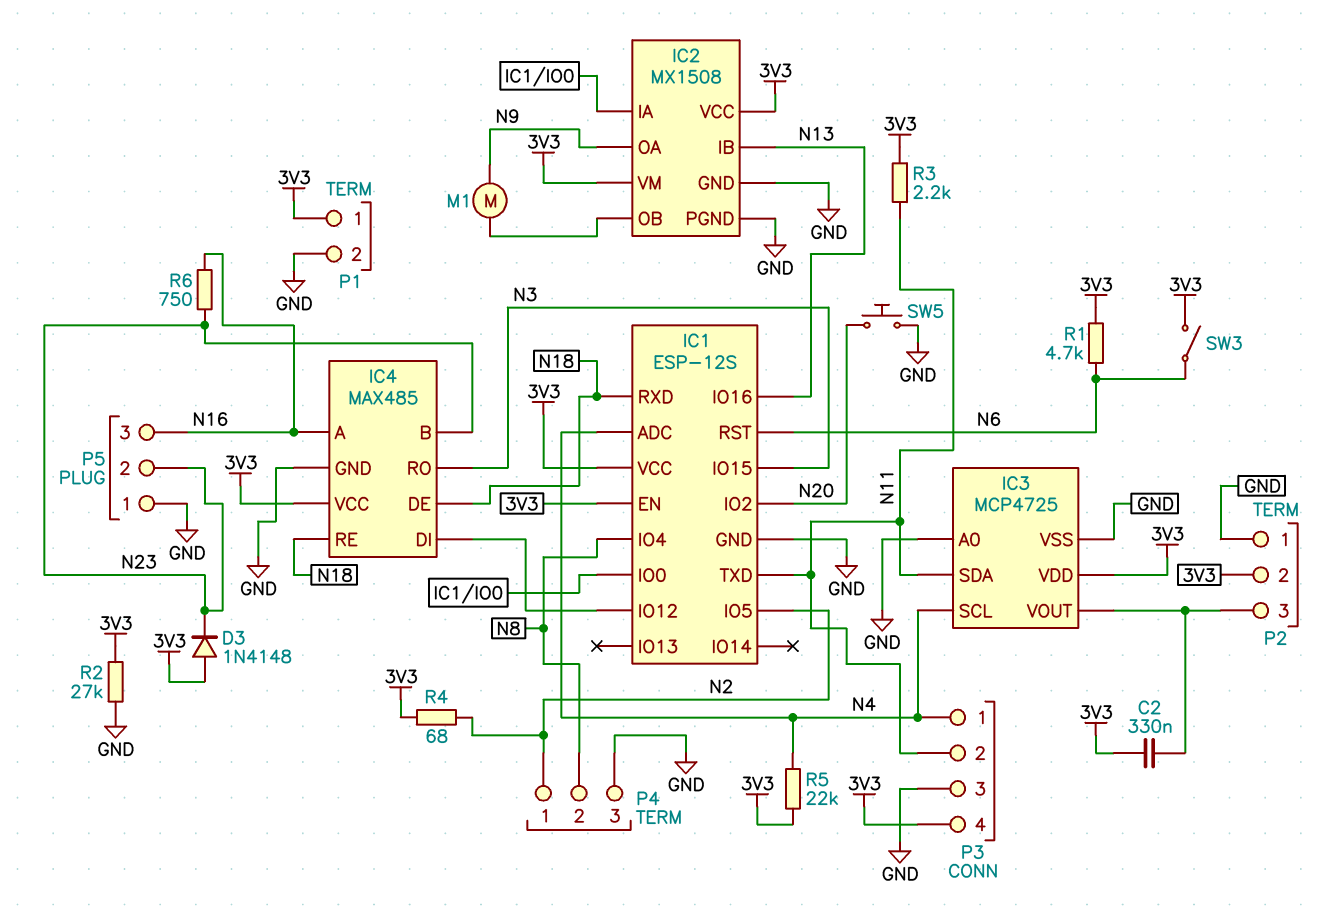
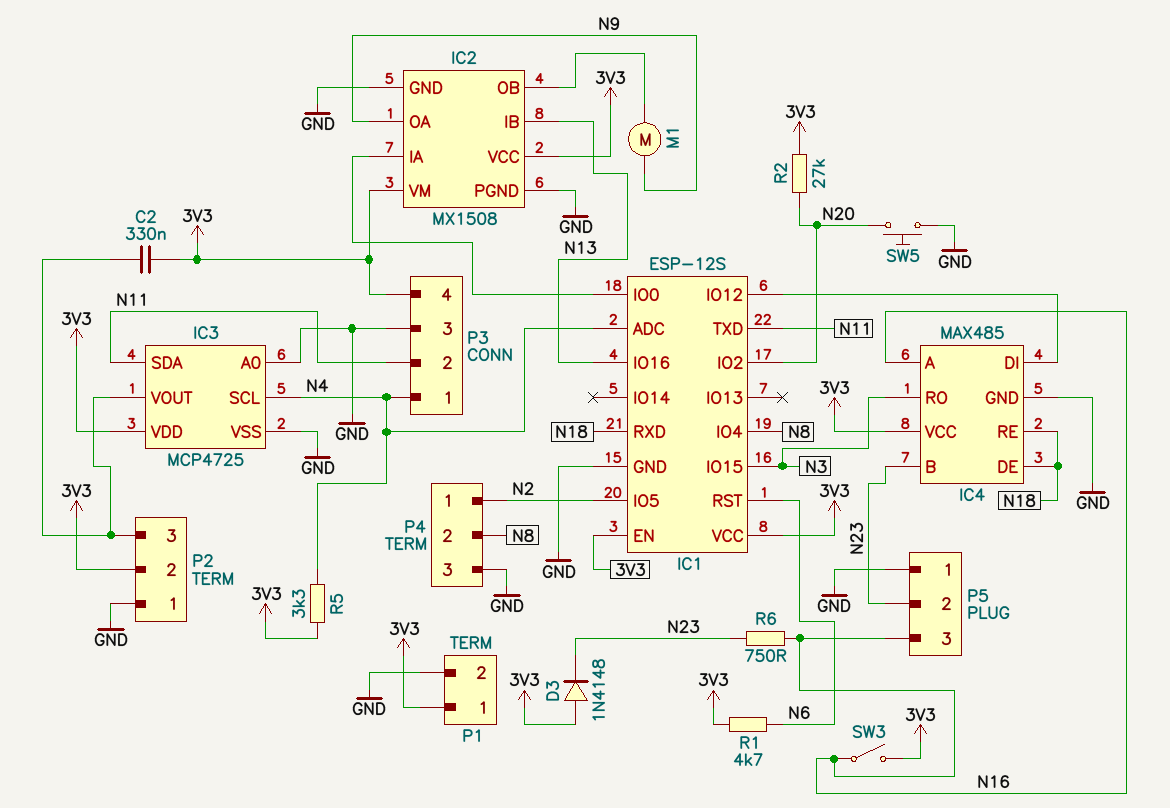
R2: 27k (3V3, GND) -> 27k (3V3, N20)
R3: 2.2k (3V3, N11) -> none
R4: 68 (3V3, N2) -> none
R5: 22k (3V3, N4) -> 3.3k (3V3, N4)
SW3: switch (3V3, N6) -> switch (3V3, N16)

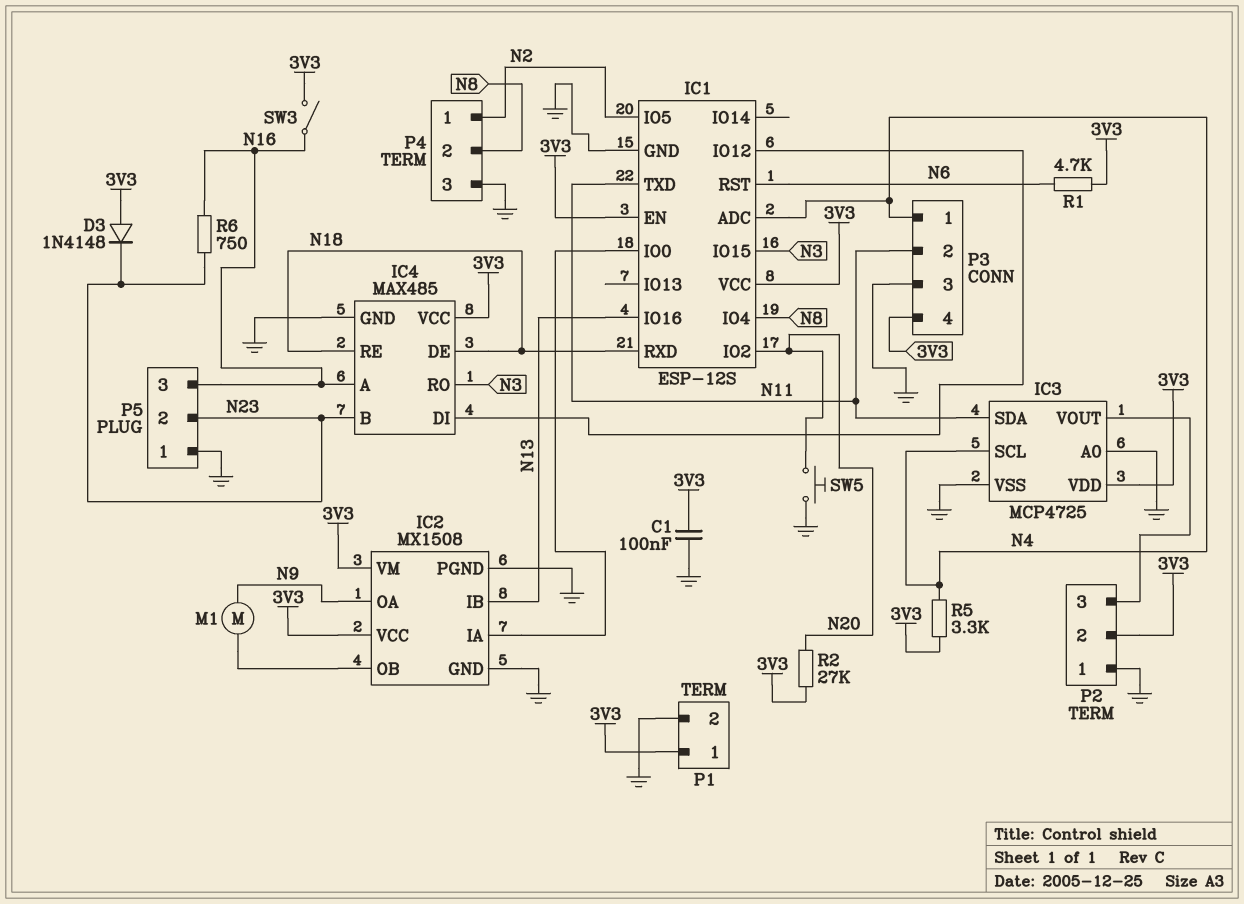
C1: none -> 100nF (3V3, GND)
C2: 330nF (3V3, IC3/VOUT) -> none

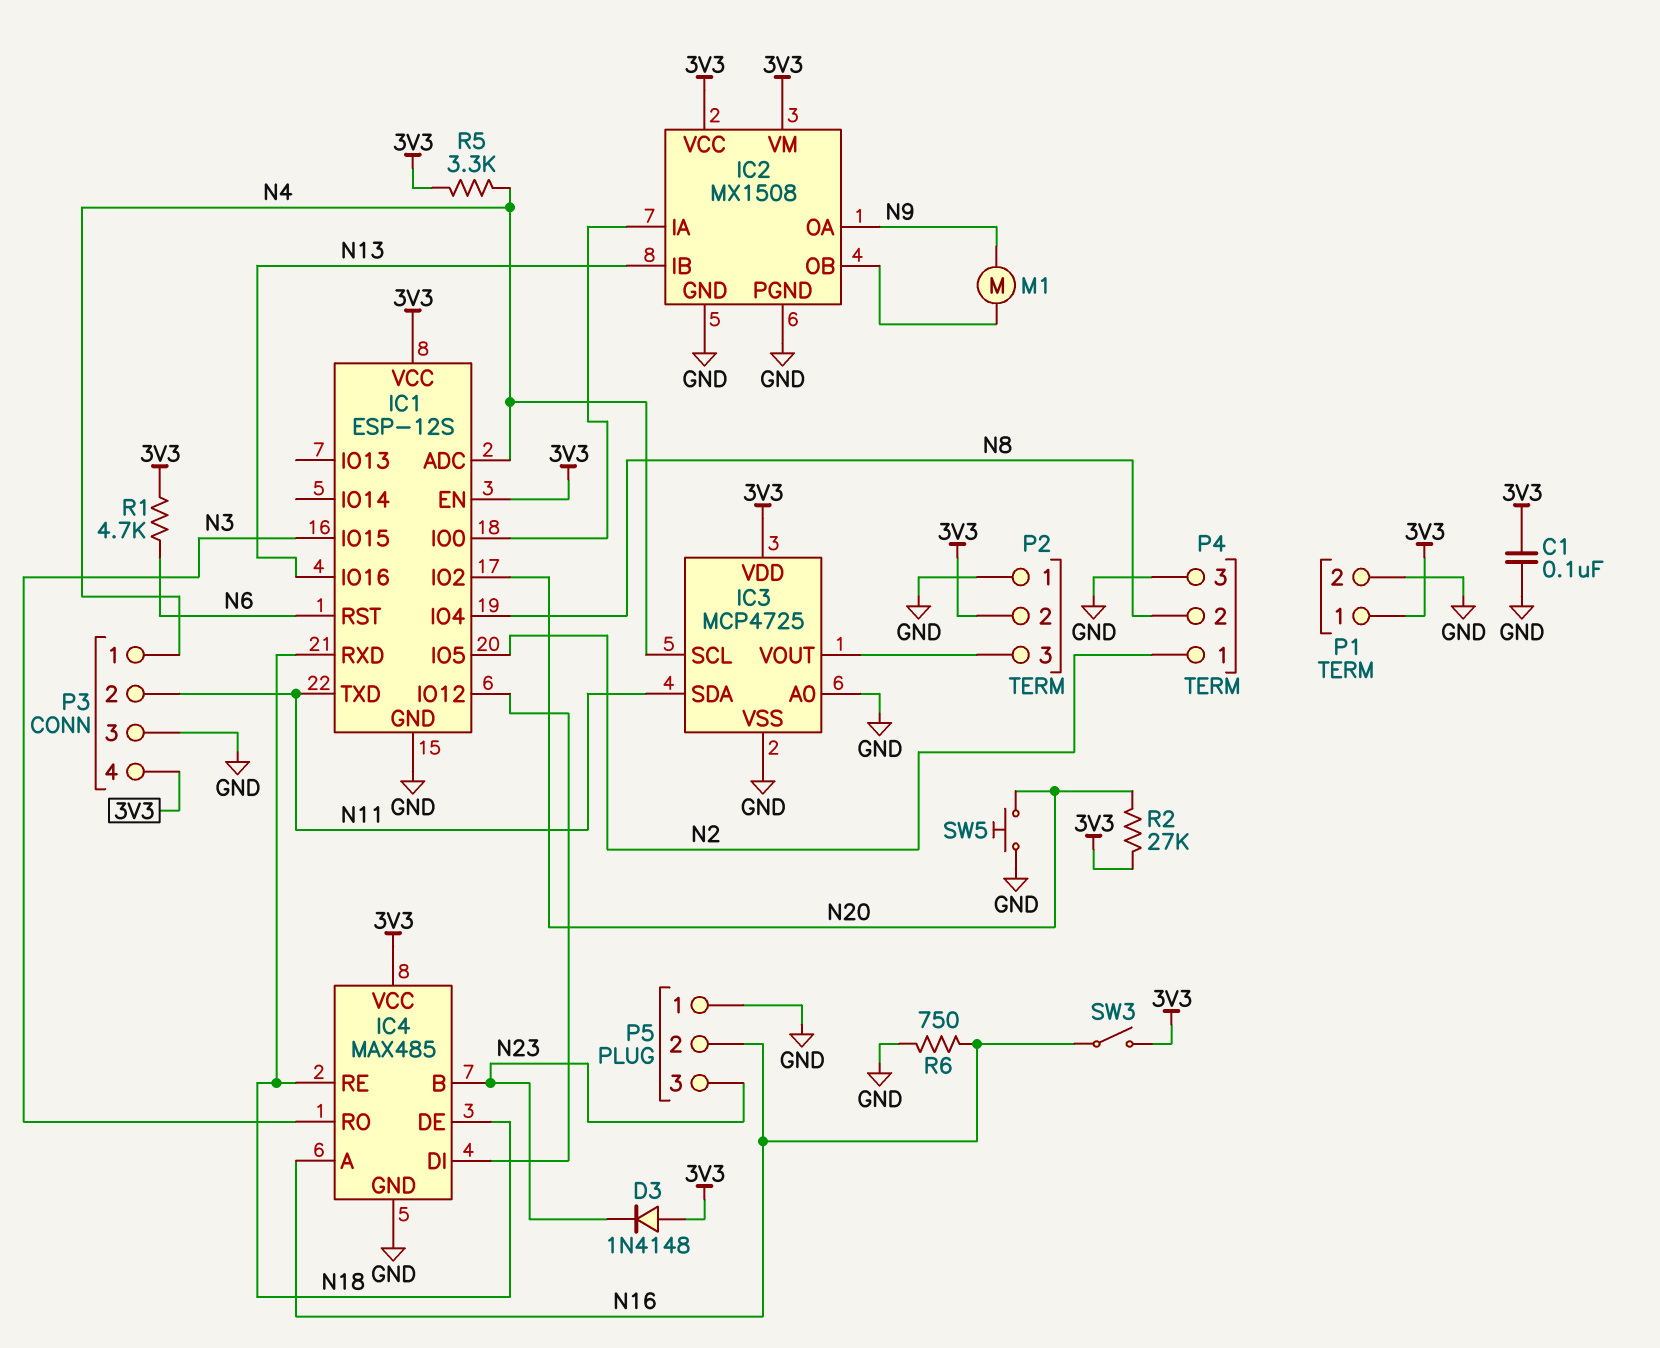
P5 pin 2: N23 -> N16
P5 pin 3: N16 -> N23
R6: 750 (N16, N23) -> 750 (GND, N16)

